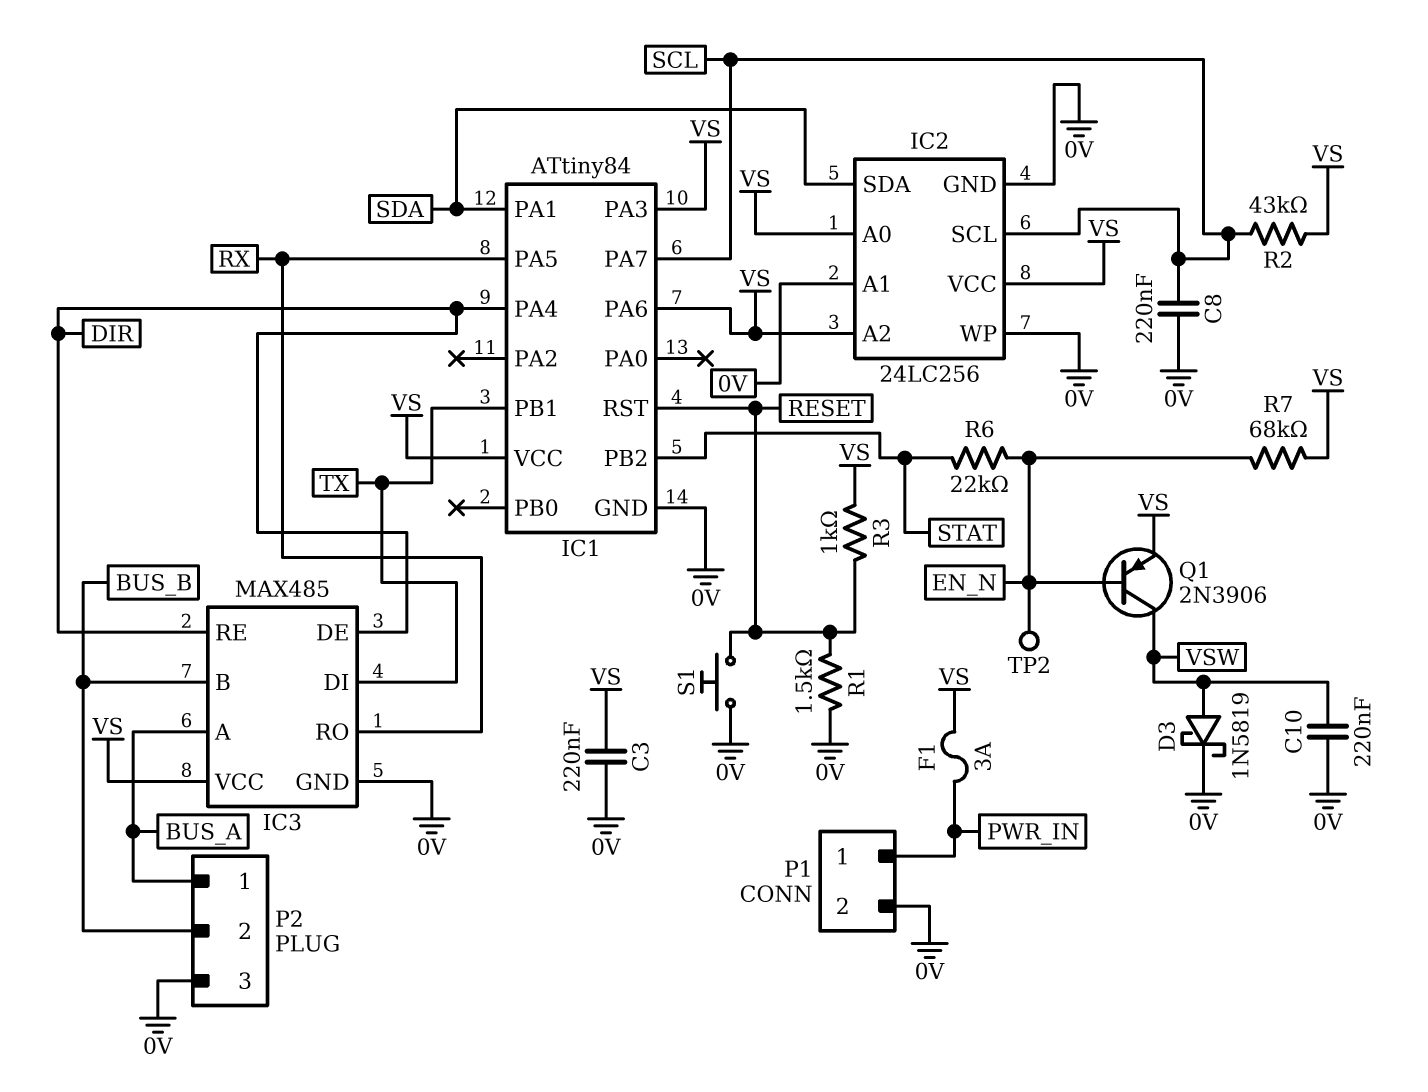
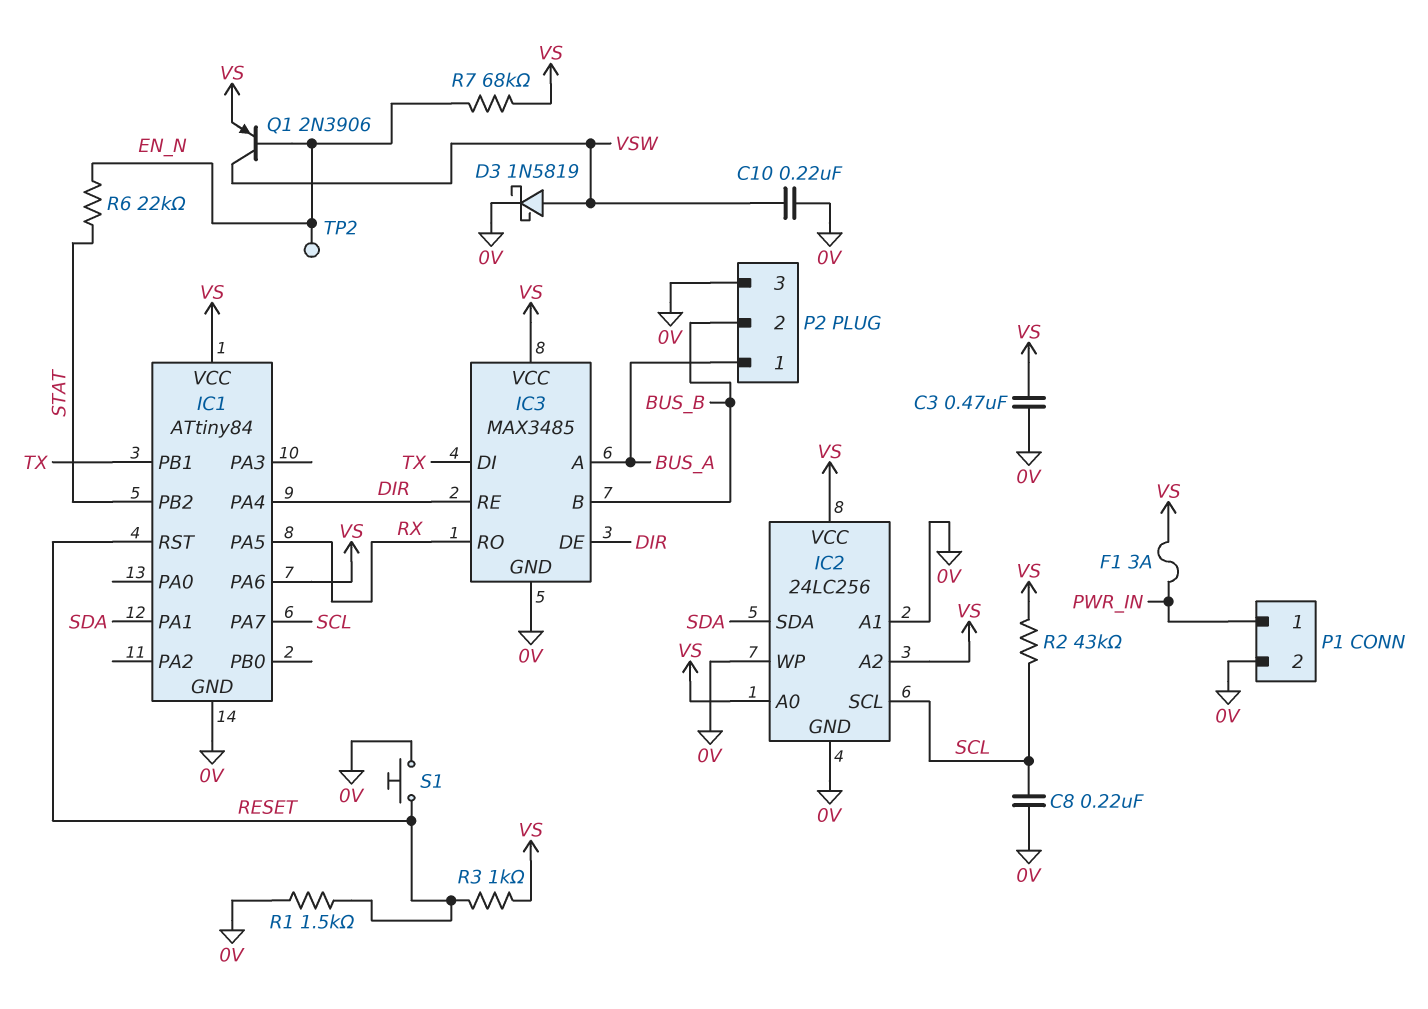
C3: 220nF (0V, VS) -> 470nF (0V, VS)
IC1 pin PA3: VS -> none
IC3: MAX485 -> MAX3485

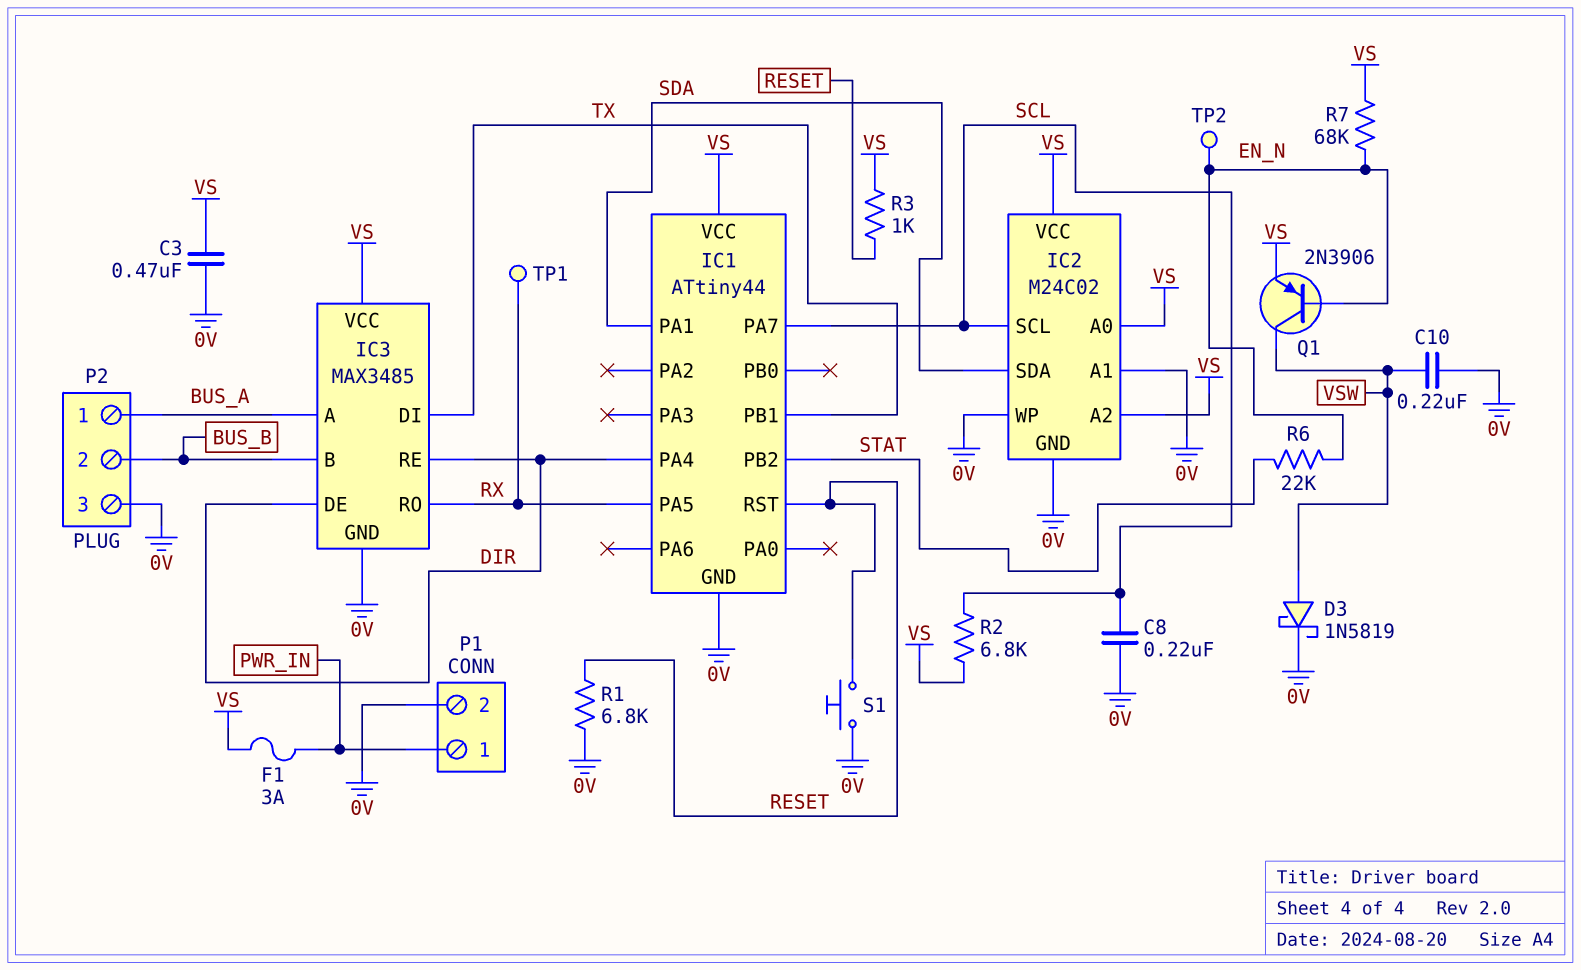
IC1: ATtiny84 -> ATtiny44
IC1 pin PA6: VS -> none
IC2: 24LC256 -> M24C02
R1: 1.5k (0V, RESET) -> 6.8k (0V, RESET)
R2: 43k (SCL, VS) -> 6.8k (SCL, VS)
TP1: none -> test point (RX)

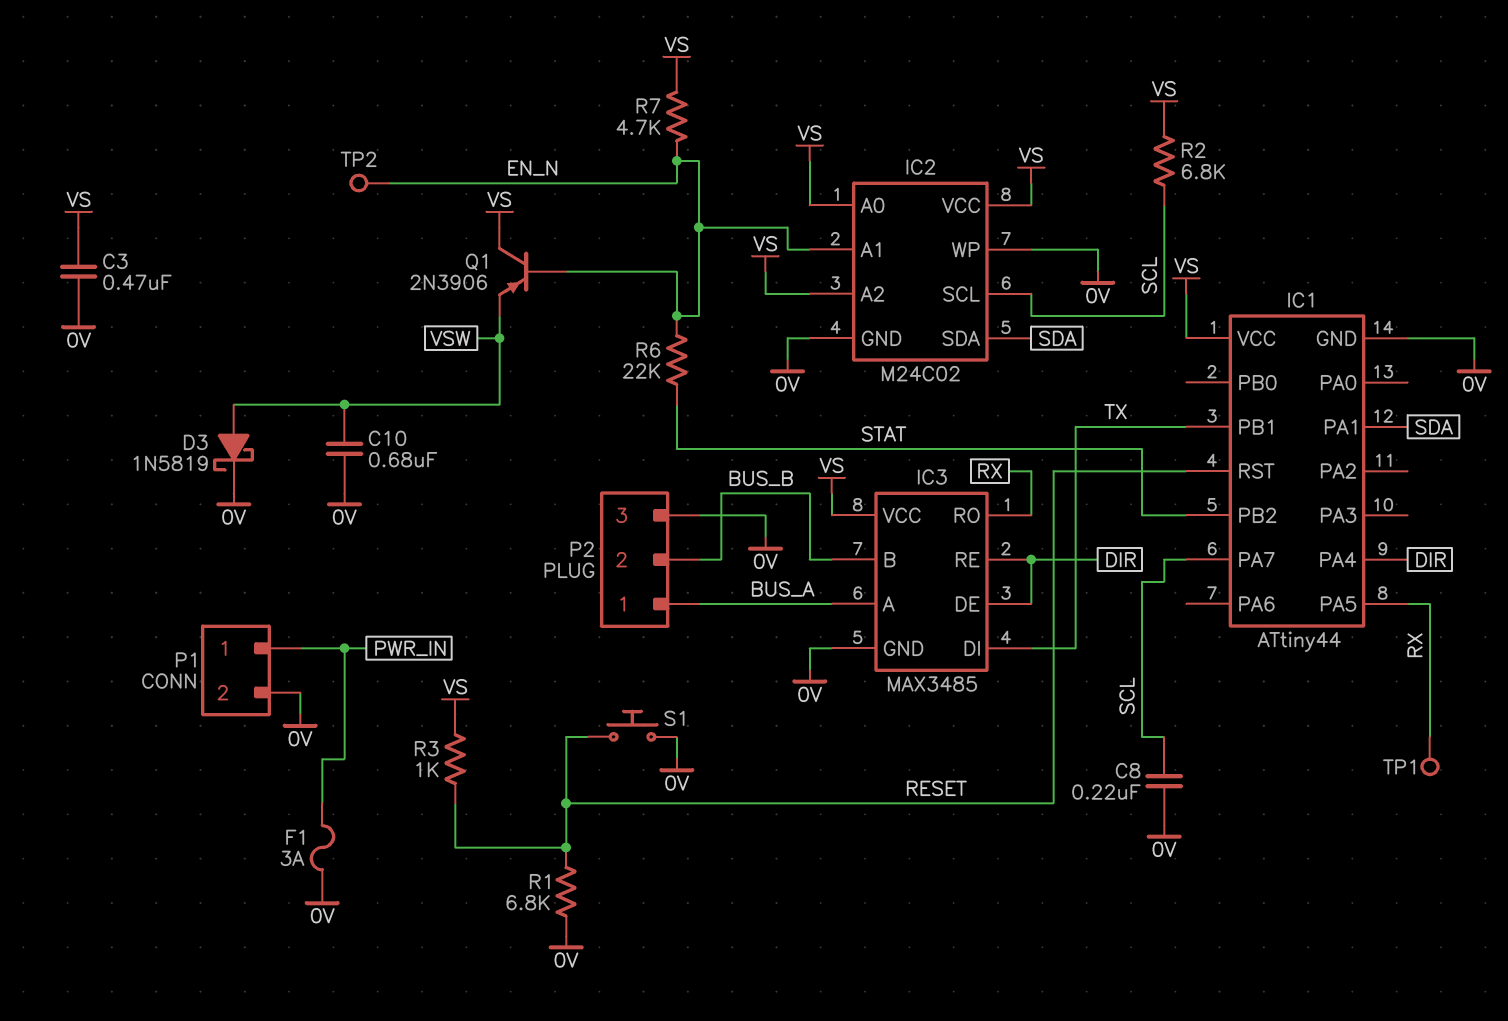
C10: 220nF (0V, VSW) -> 680nF (0V, VSW)
F1: 3A (PWR_IN, VS) -> 3A (0V, PWR_IN)
IC2 pin A1: 0V -> EN_N
Q1: PNP 2N3906 (B EN_N, C VSW, E VS) -> PNP 2N3906 (B EN_N, C VS, E VSW)
R7: 68k (EN_N, VS) -> 4.7k (EN_N, VS)

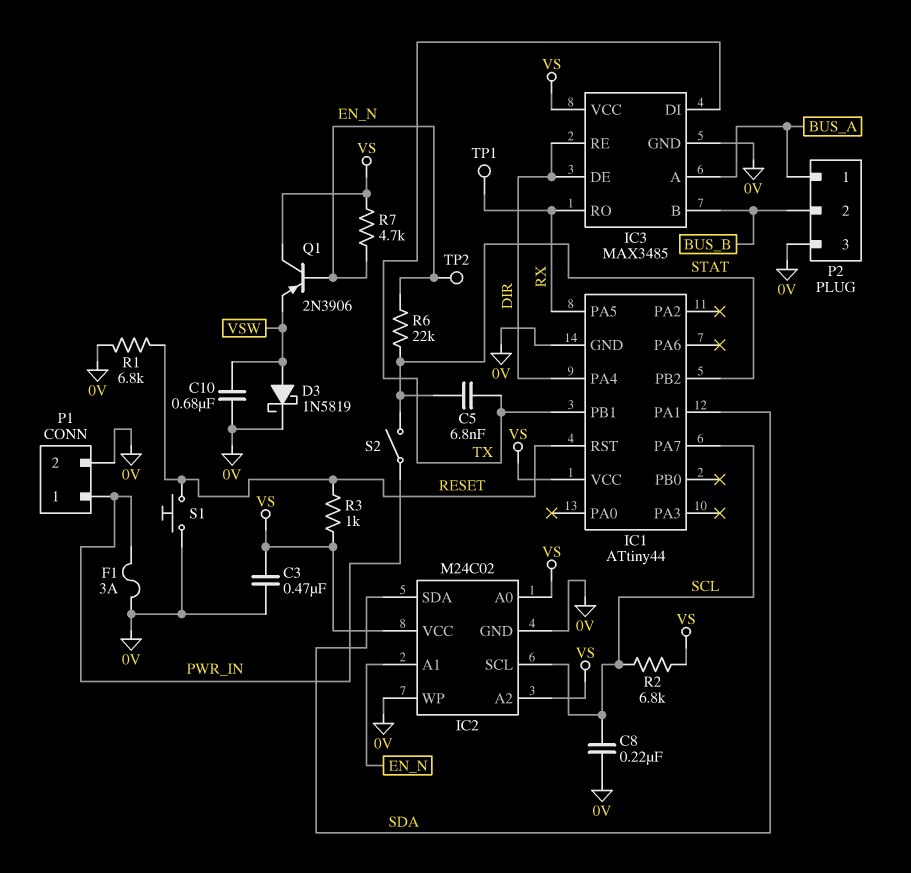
C5: none -> 6.8nF (STAT, TX)
S2: none -> switch (PWR_IN, STAT)

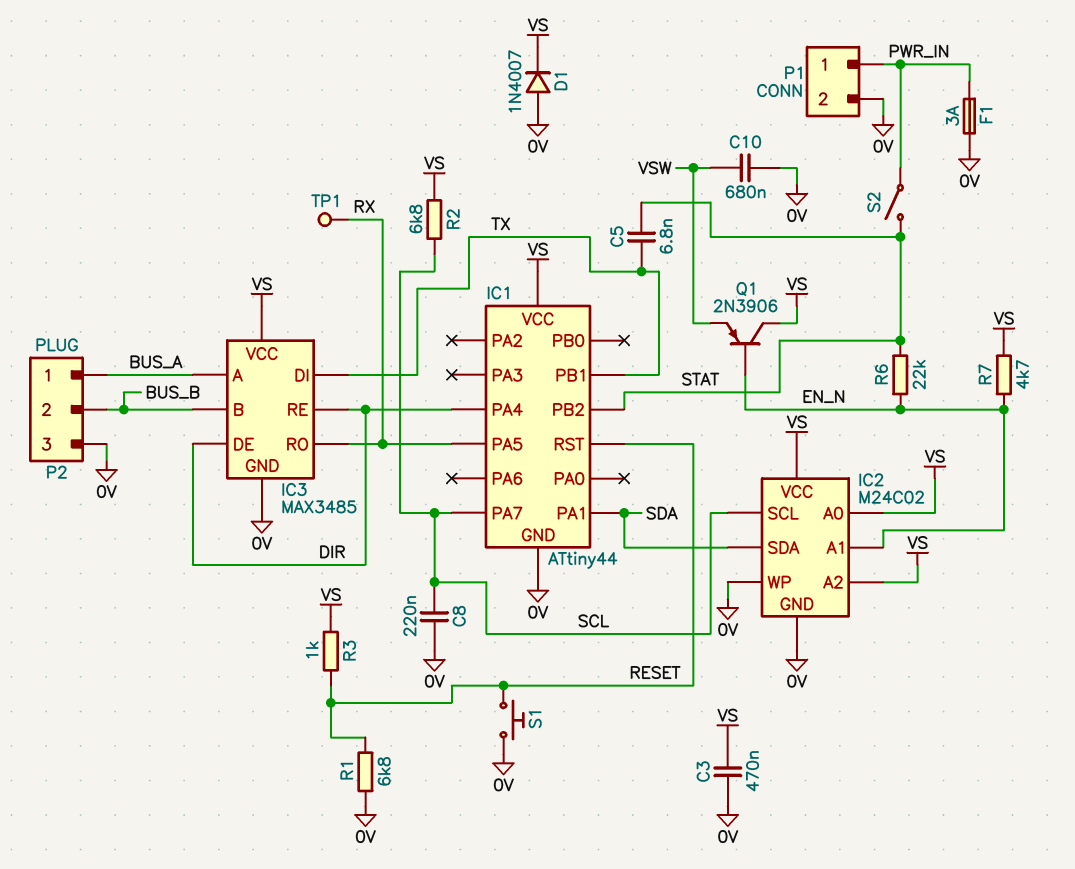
D1: none -> diode 1N4007 (A 0V, K VS)
D3: schottky 1N5819 (A VSW, K 0V) -> none
TP2: test point (EN_N) -> none

